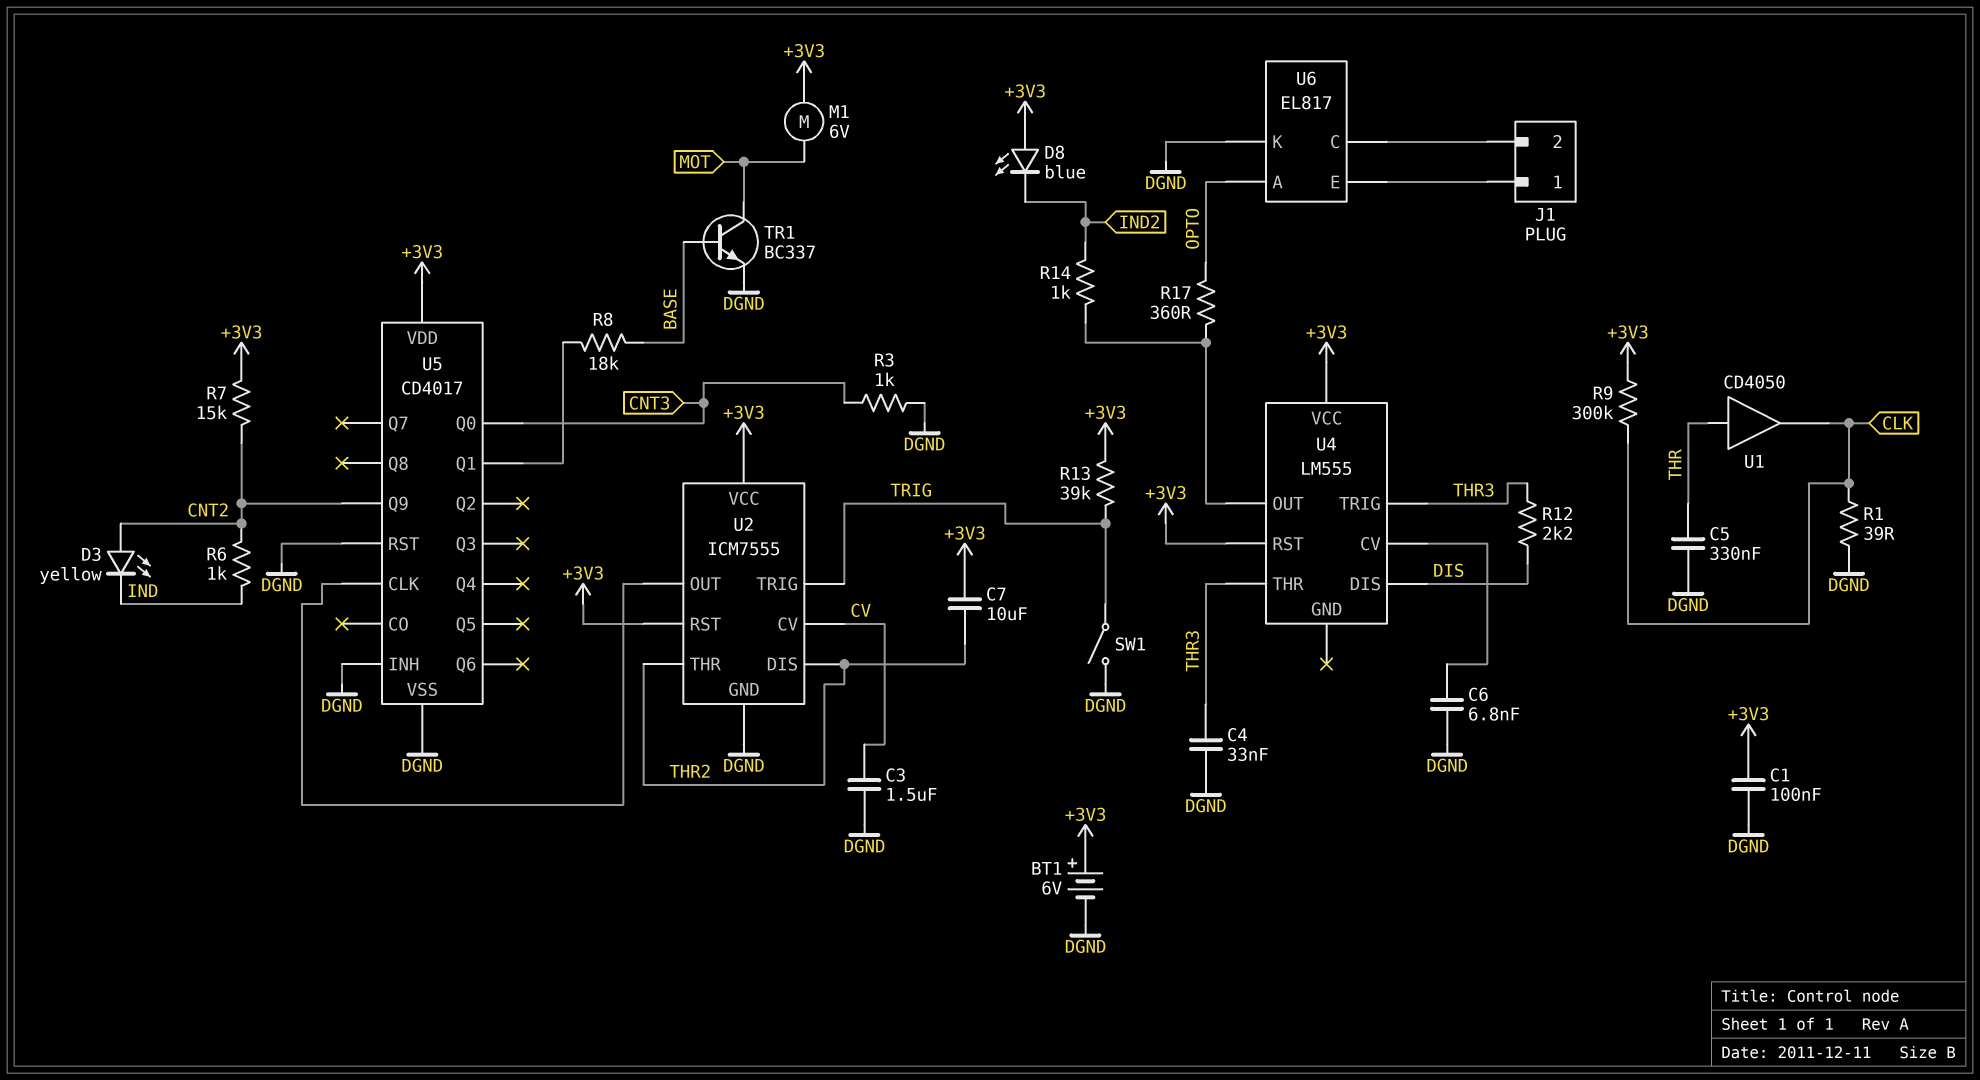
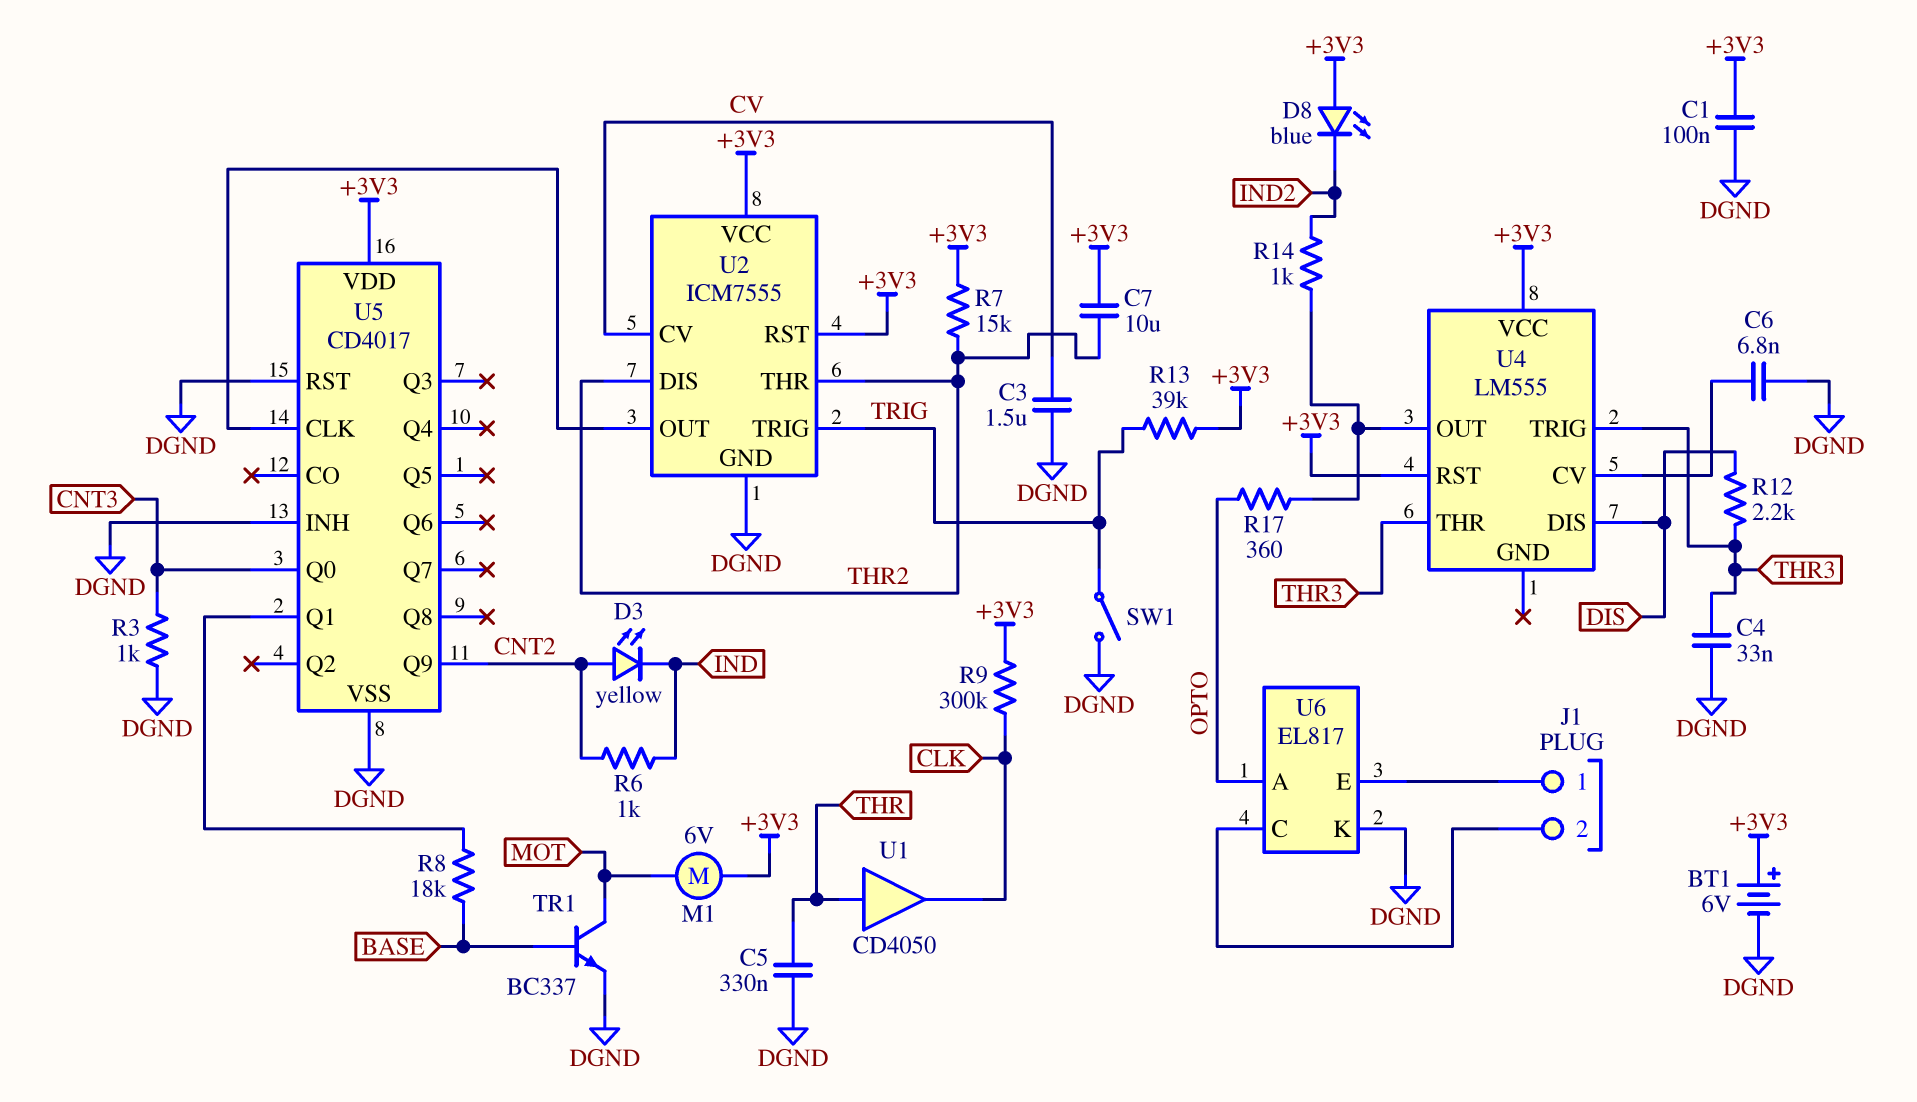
R1: 39 (CLK, DGND) -> none
R7: 15k (+3V3, CNT2) -> 15k (+3V3, THR2)

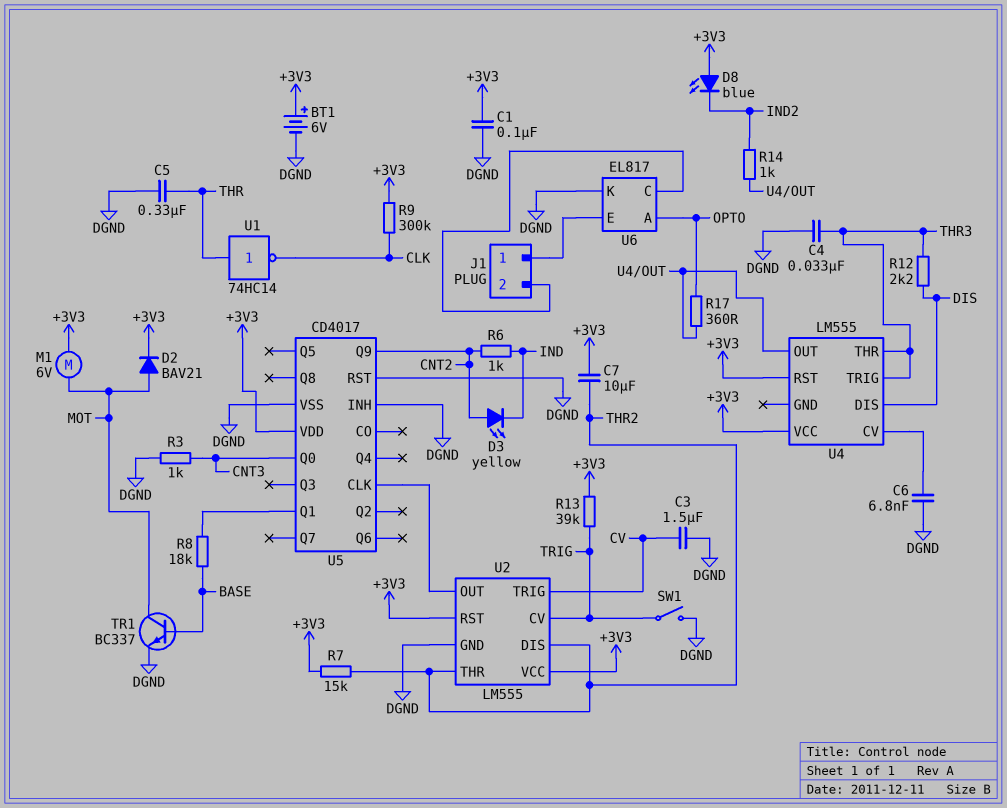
D2: none -> diode BAV21 (A MOT, K +3V3)
U1: buffer CD4050 (in THR, out CLK) -> NOT 74HC14 (in THR, out CLK)
U2: ICM7555 -> LM555
U2 pin CV: CV -> TRIG
U2 pin TRIG: TRIG -> CV

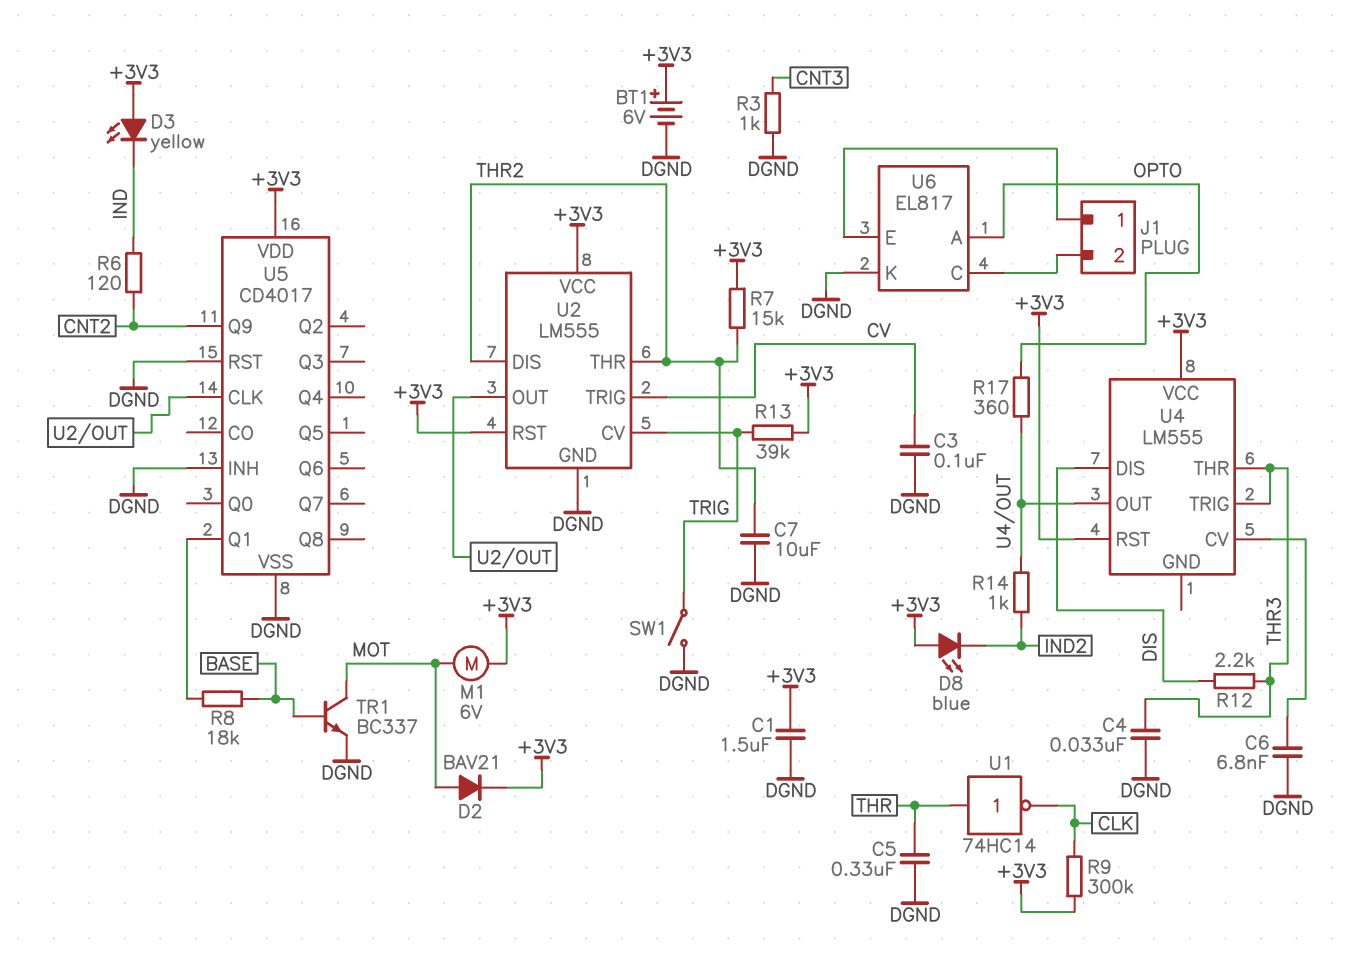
C1: 100nF (+3V3, DGND) -> 1.5uF (+3V3, DGND)
C3: 1.5uF (CV, DGND) -> 100nF (CV, DGND)
C7: 10uF (+3V3, THR2) -> 10uF (DGND, THR2)
D3: LED yellow (A CNT2, K IND) -> LED yellow (A +3V3, K IND)
R6: 1k (CNT2, IND) -> 120 (CNT2, IND)
U5 pin Q0: CNT3 -> none

